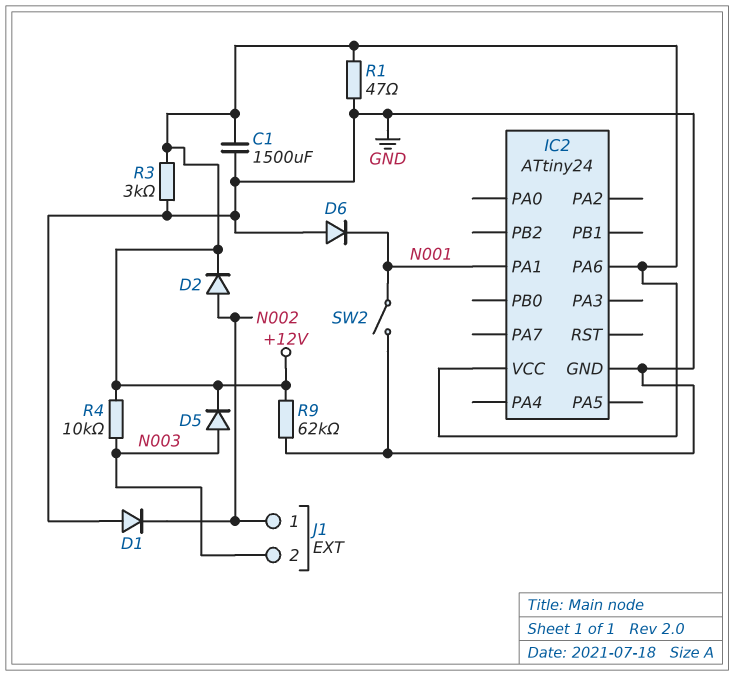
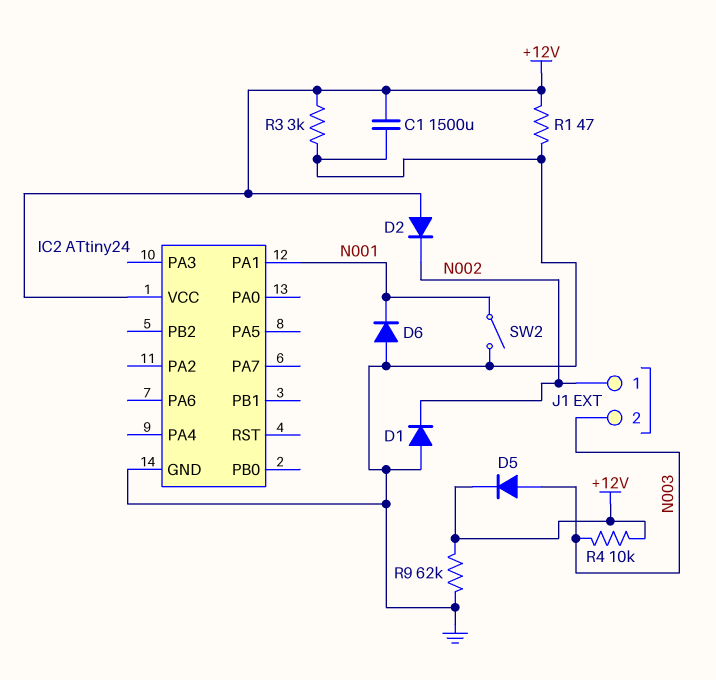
D2: diode (A N002, K +12V) -> diode (A +12V, K N002)
IC2 pin PA6: +12V -> none

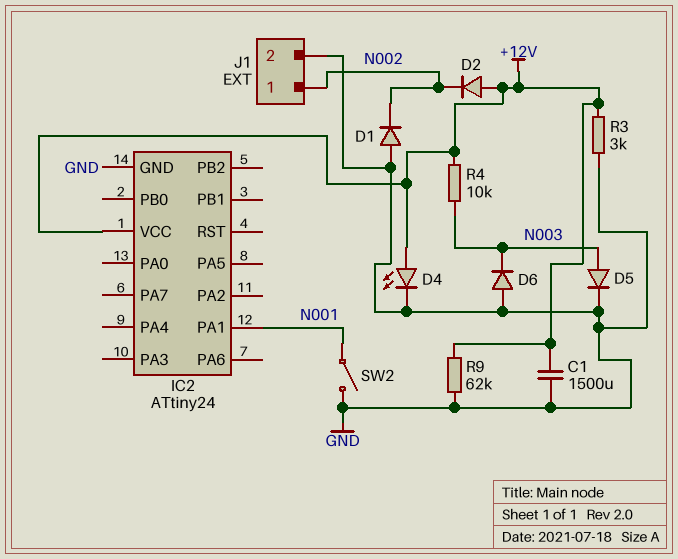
D4: none -> LED (A +12V, K GND)
D5: diode (A N003, K +12V) -> diode (A N003, K GND)
D6: diode (A GND, K N001) -> diode (A GND, K N003)
J1 pin 2: N003 -> GND
R1: 47 (+12V, GND) -> none

